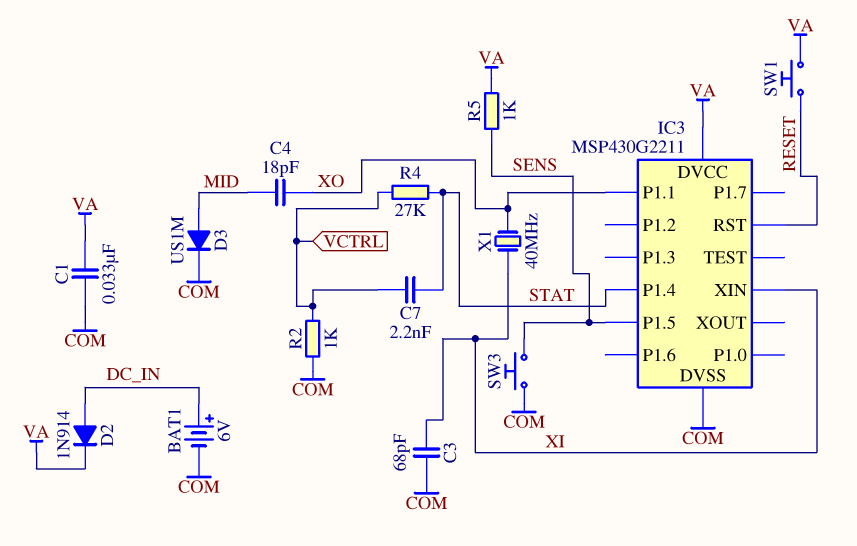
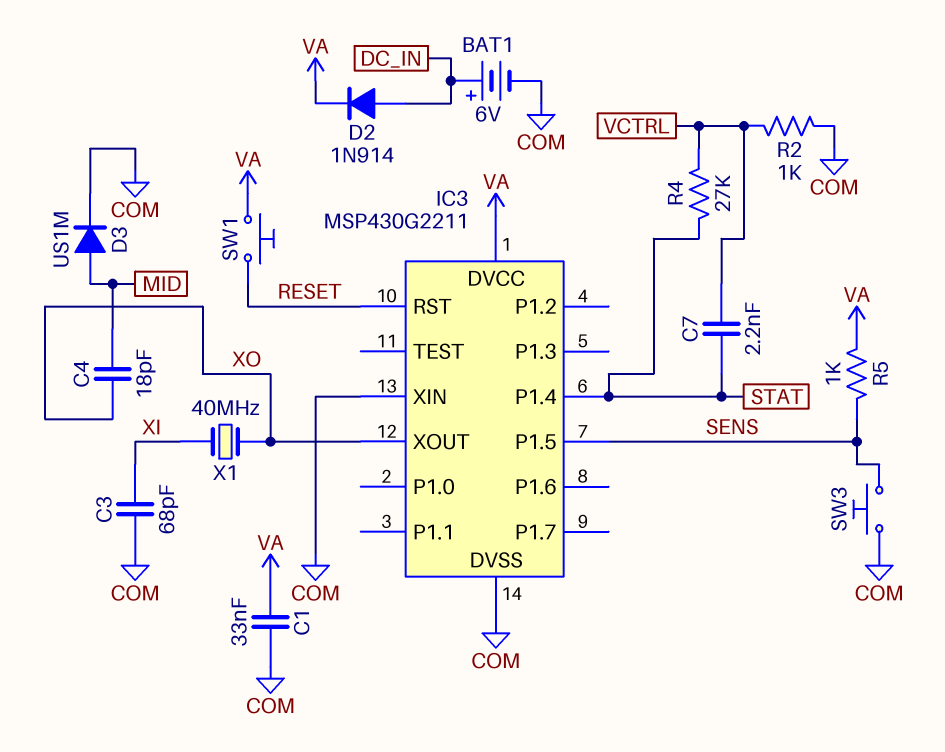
IC3 pin P1.1: XO -> none
IC3 pin XIN: XI -> COM
IC3 pin XOUT: none -> XO

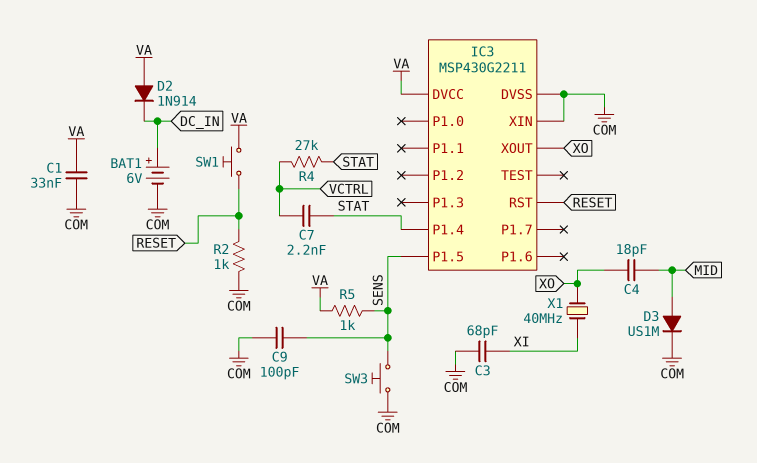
C9: none -> 100pF (COM, SENS)
D2: diode 1N914 (A DC_IN, K VA) -> diode 1N914 (A VA, K DC_IN)
R2: 1k (COM, VCTRL) -> 1k (COM, RESET)

